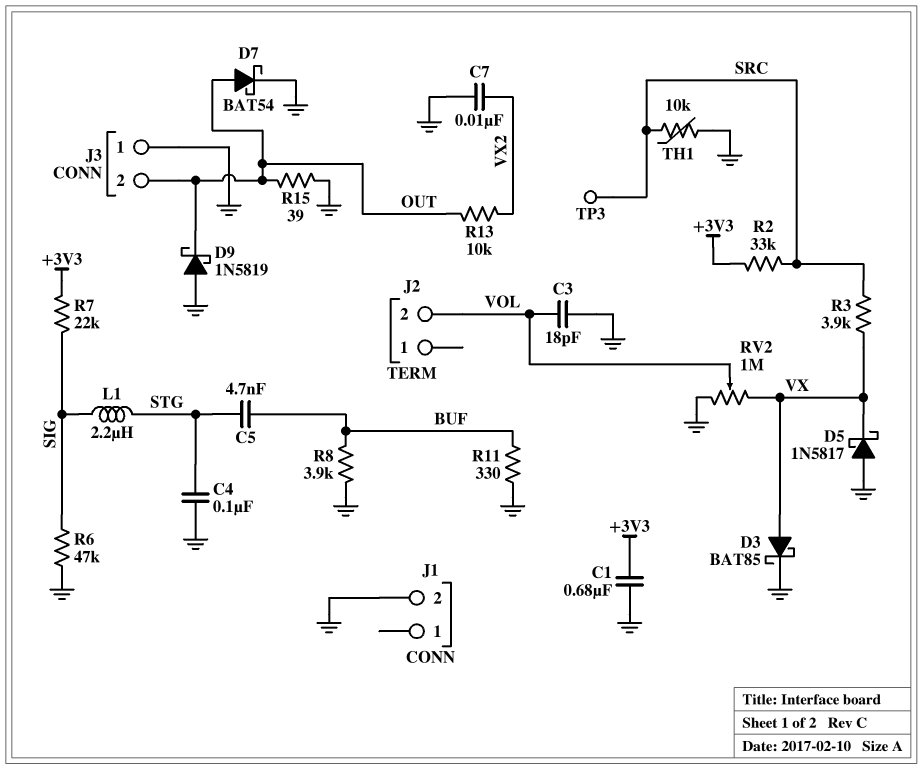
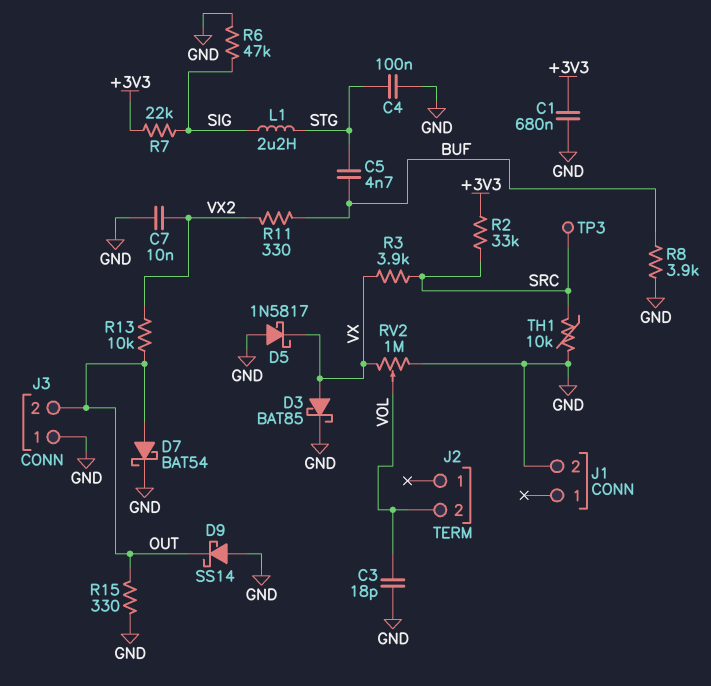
D9: schottky 1N5819 (A GND, K OUT) -> schottky SS14 (A GND, K OUT)
R11: 330 (BUF, GND) -> 330 (BUF, VX2)
R15: 39 (GND, OUT) -> 330 (GND, OUT)

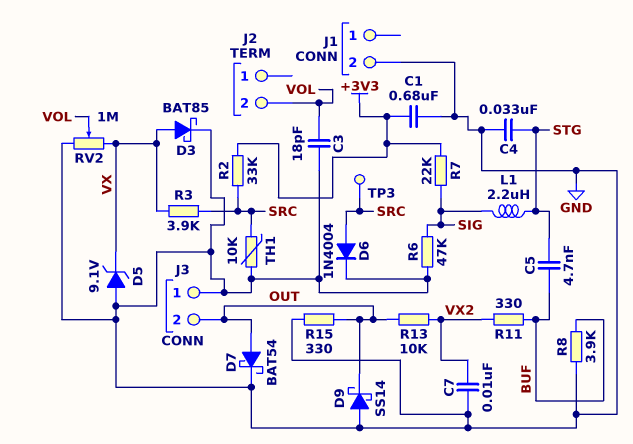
C4: 100nF (GND, STG) -> 33nF (GND, STG)
D5: schottky 1N5817 (A GND, K VX) -> zener 9.1V (A GND, K VX)
D6: none -> diode 1N4004 (A SRC, K GND)

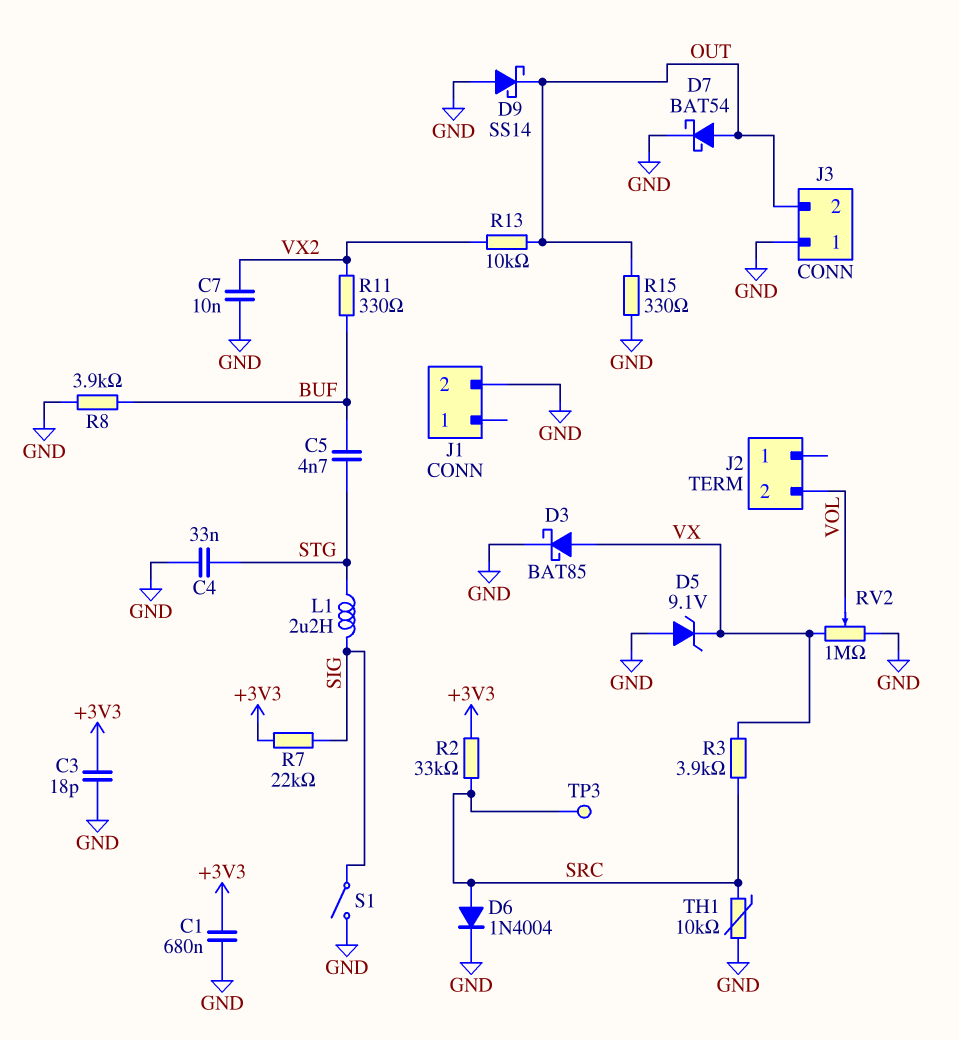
C3: 18pF (GND, VOL) -> 18pF (+3V3, GND)
R6: 47k (GND, SIG) -> none
S1: none -> switch (GND, SIG)

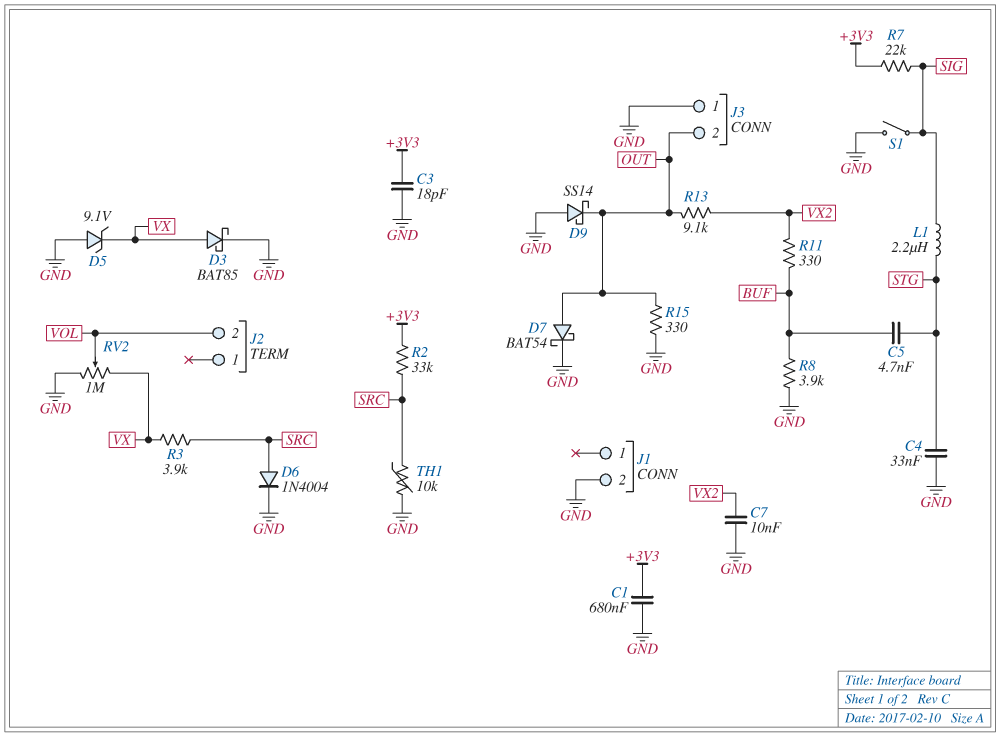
R13: 10k (OUT, VX2) -> 9.1k (OUT, VX2)
TP3: test point (SRC) -> none

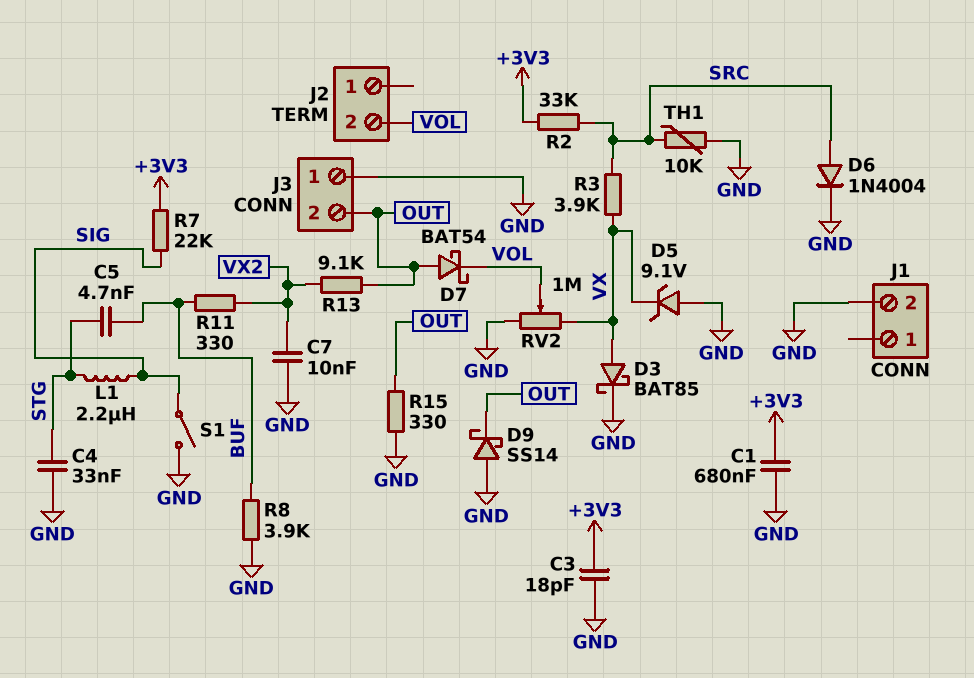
D7: schottky BAT54 (A OUT, K GND) -> schottky BAT54 (A OUT, K VOL)

